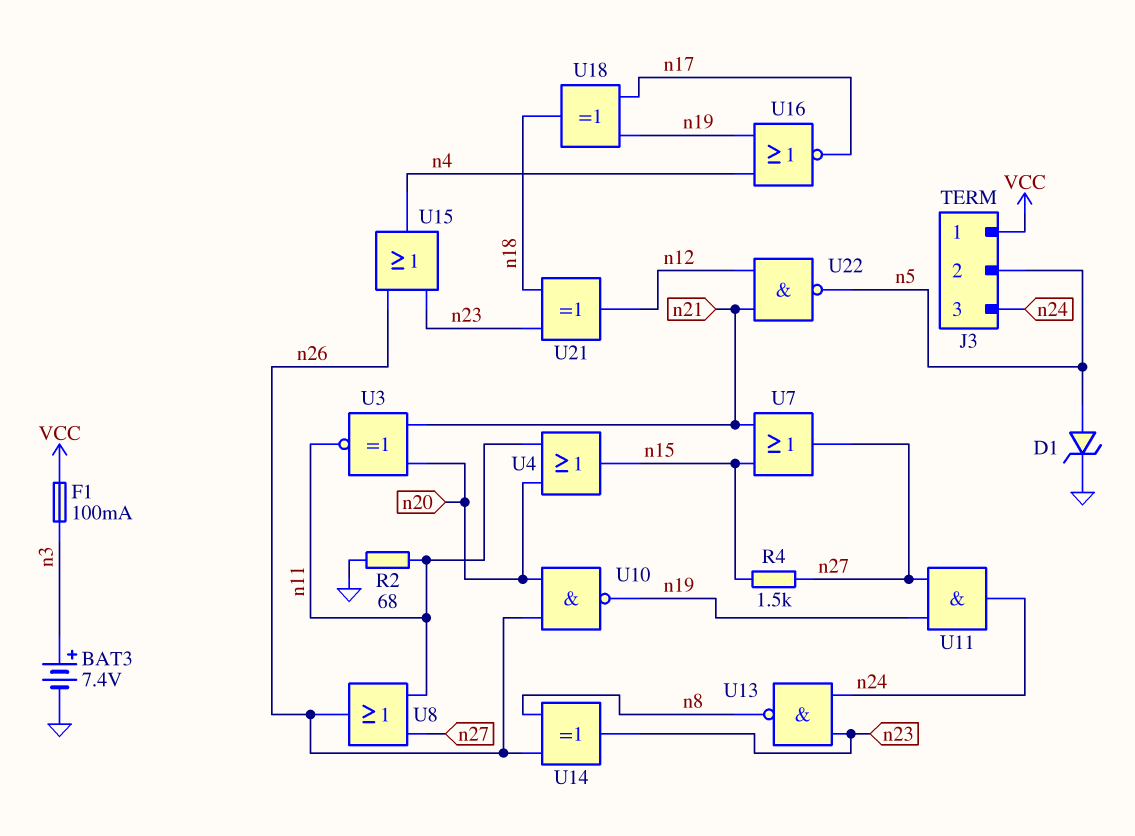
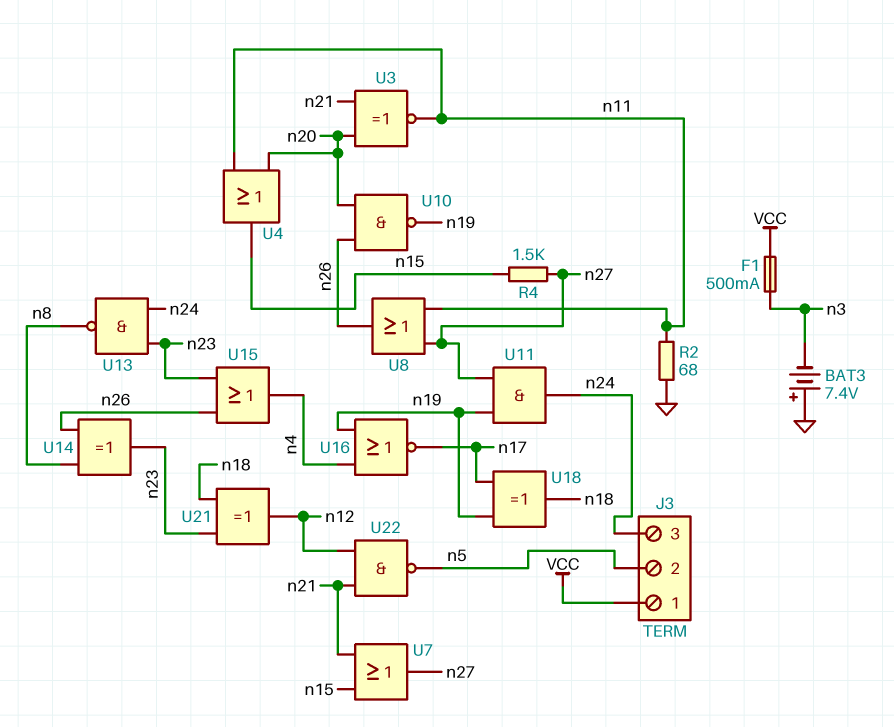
BAT3: 7.4V (plus n3, minus GND) -> 7.4V (plus GND, minus n3)
D1: zener (A n5, K GND) -> none
F1: 100mA (VCC, n3) -> 500mA (VCC, n3)

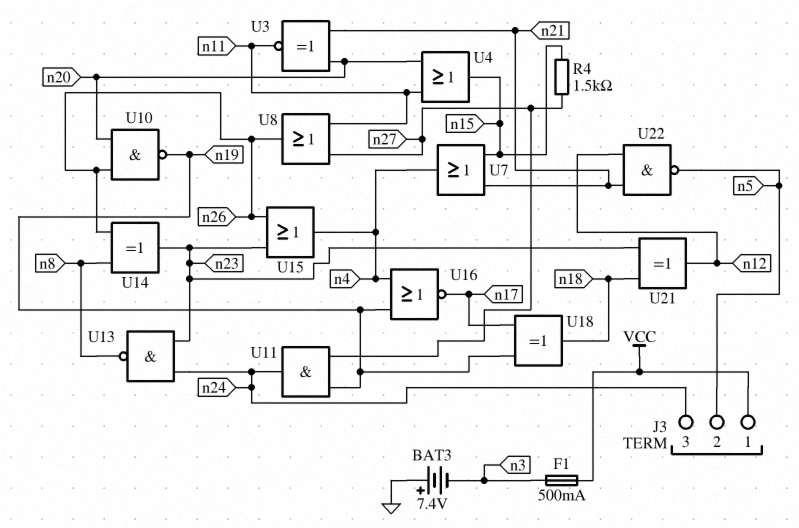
R2: 68 (GND, n11) -> none
U7: OR (in n15, in n21, out n27) -> OR (in n15, in n21, out n4)

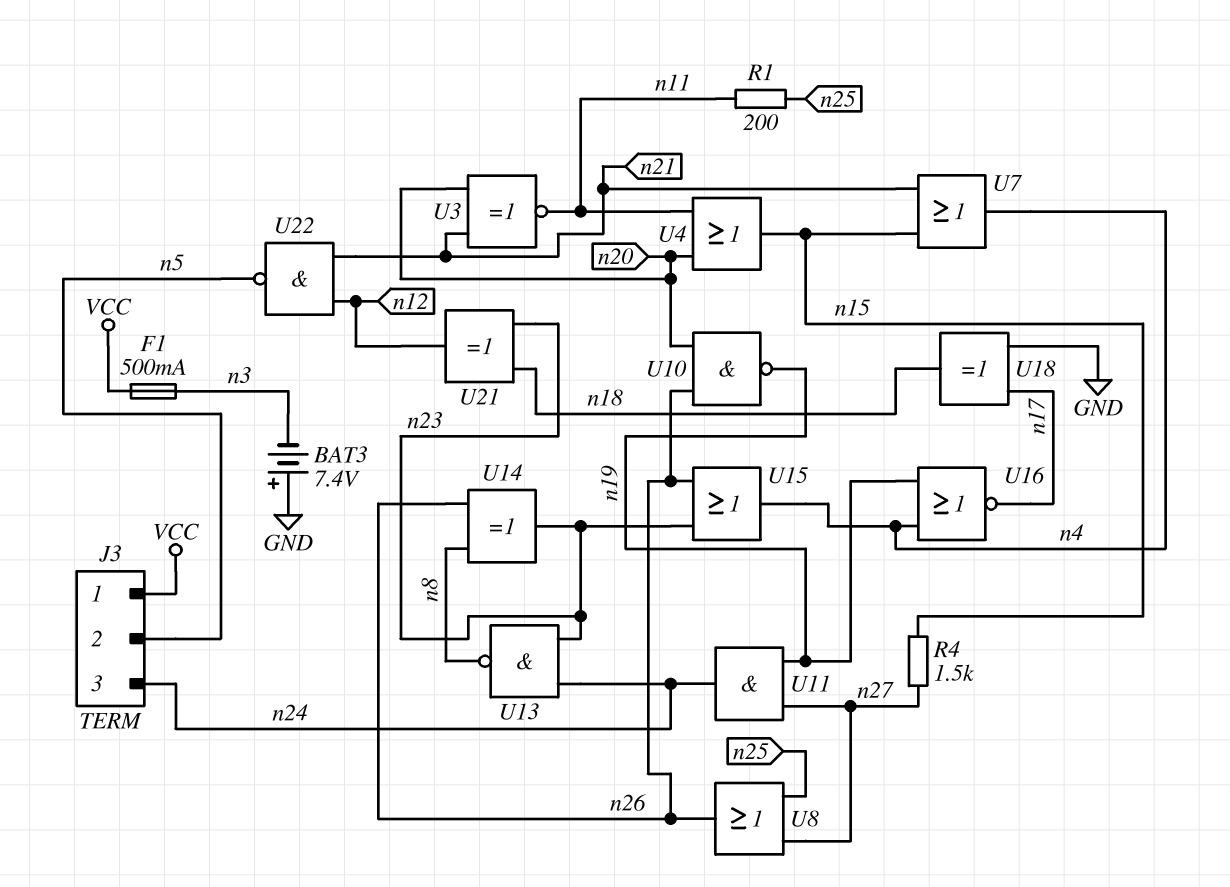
R1: none -> 200 (n11, n25)
U8: OR (in n11, in n27, out n26) -> OR (in n25, in n27, out n26)
U18: XOR (in n17, in n19, out n18) -> XOR (in GND, in n17, out n18)

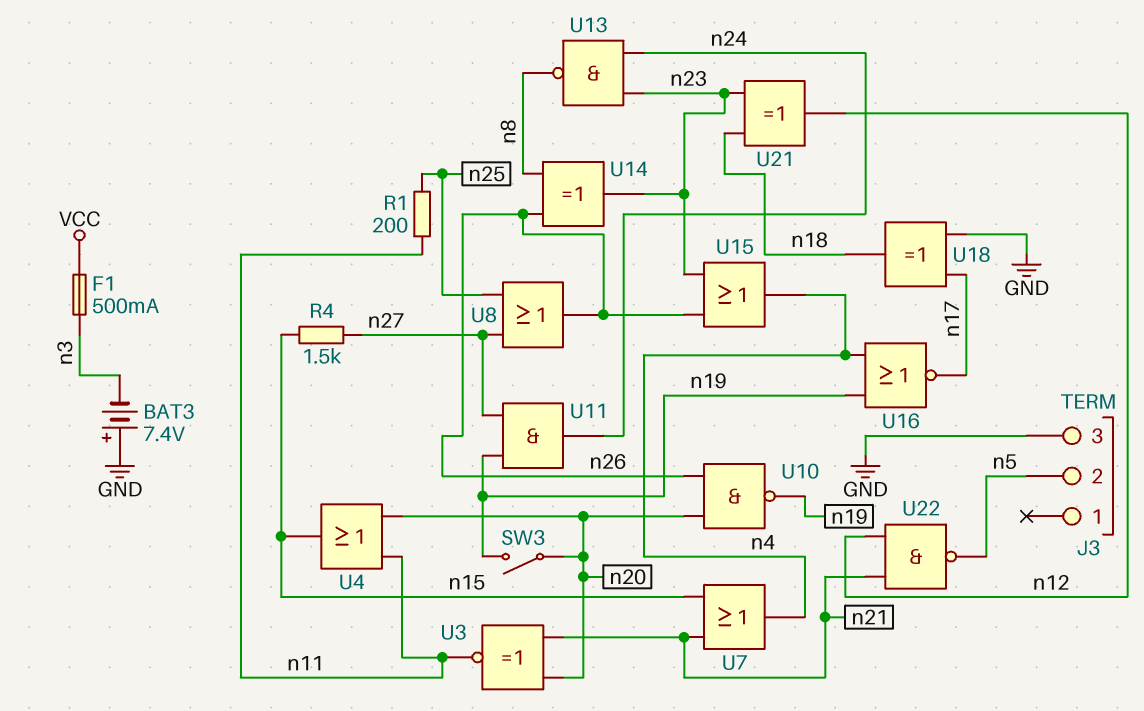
J3 pin 1: VCC -> none
J3 pin 3: n24 -> GND
SW3: none -> switch (n19, n20)

